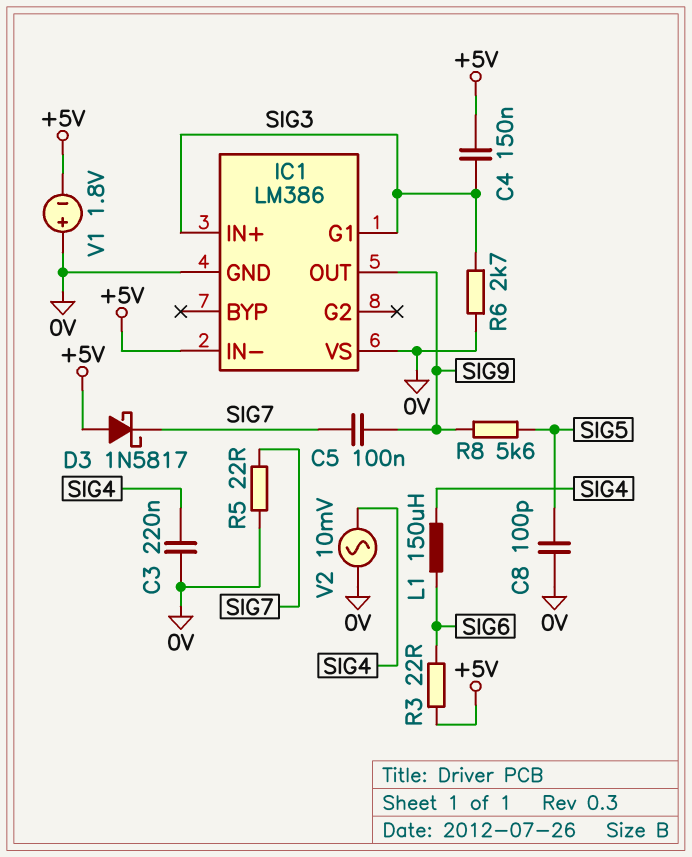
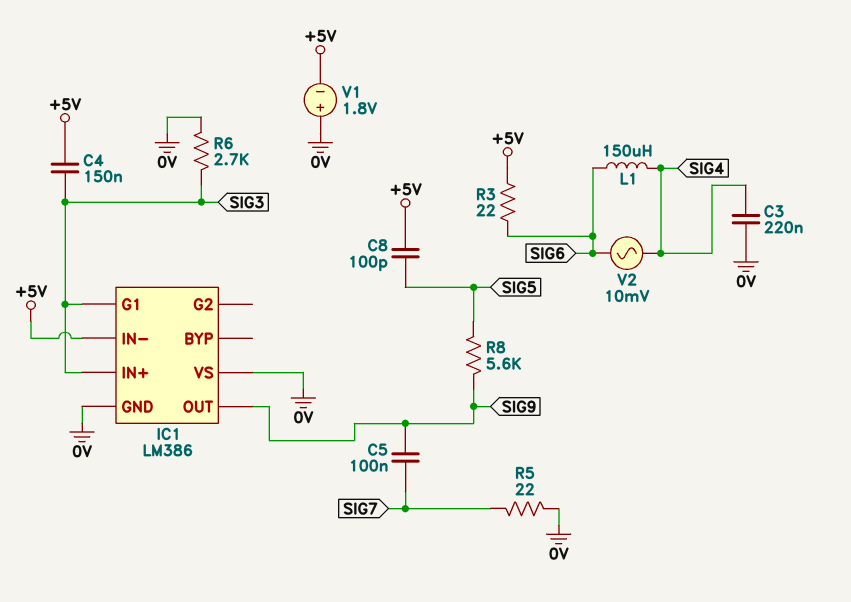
C8: 100pF (0V, SIG5) -> 100pF (+5V, SIG5)
D3: schottky 1N5817 (A +5V, K SIG7) -> none
V2: AC 10mV (0V, SIG4) -> AC 10mV (SIG4, SIG6)

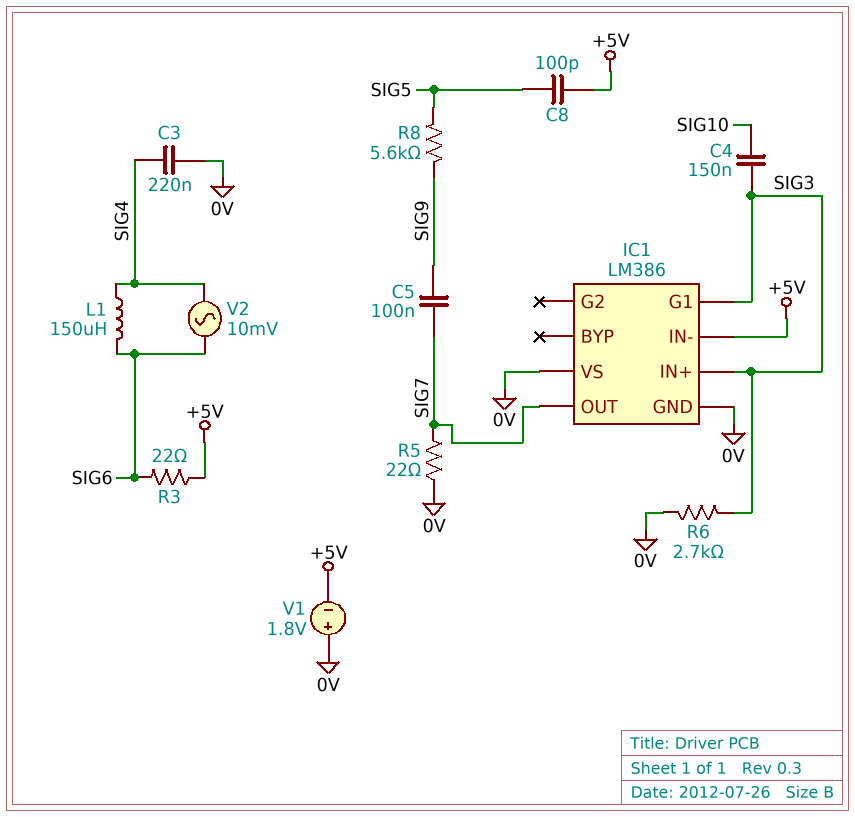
C4: 150nF (+5V, SIG3) -> 150nF (SIG3, SIG10)
IC1 pin OUT: SIG9 -> SIG7

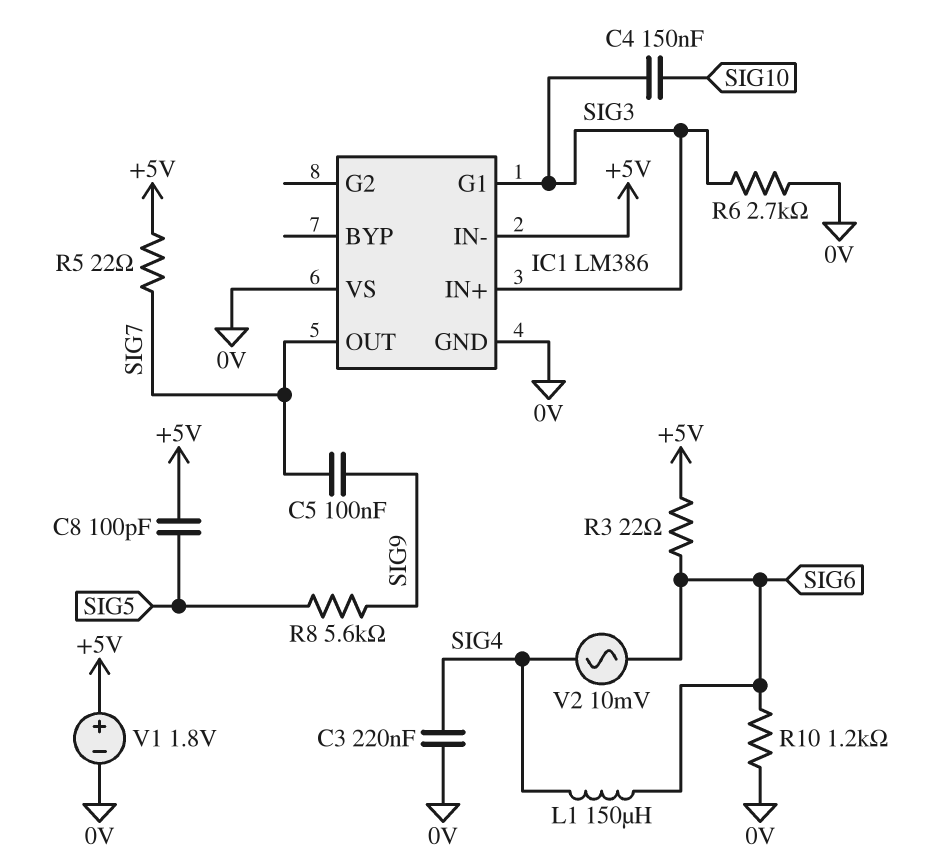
R5: 22 (0V, SIG7) -> 22 (+5V, SIG7)
R10: none -> 1.2k (0V, SIG6)
V1: 1.8V (plus 0V, minus +5V) -> 1.8V (plus +5V, minus 0V)

